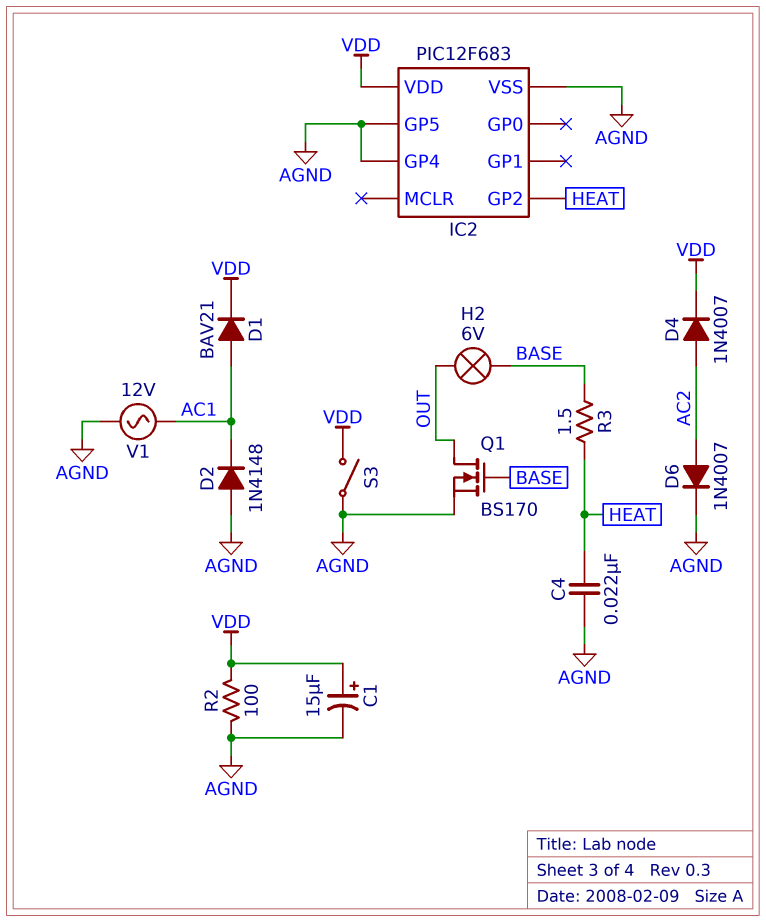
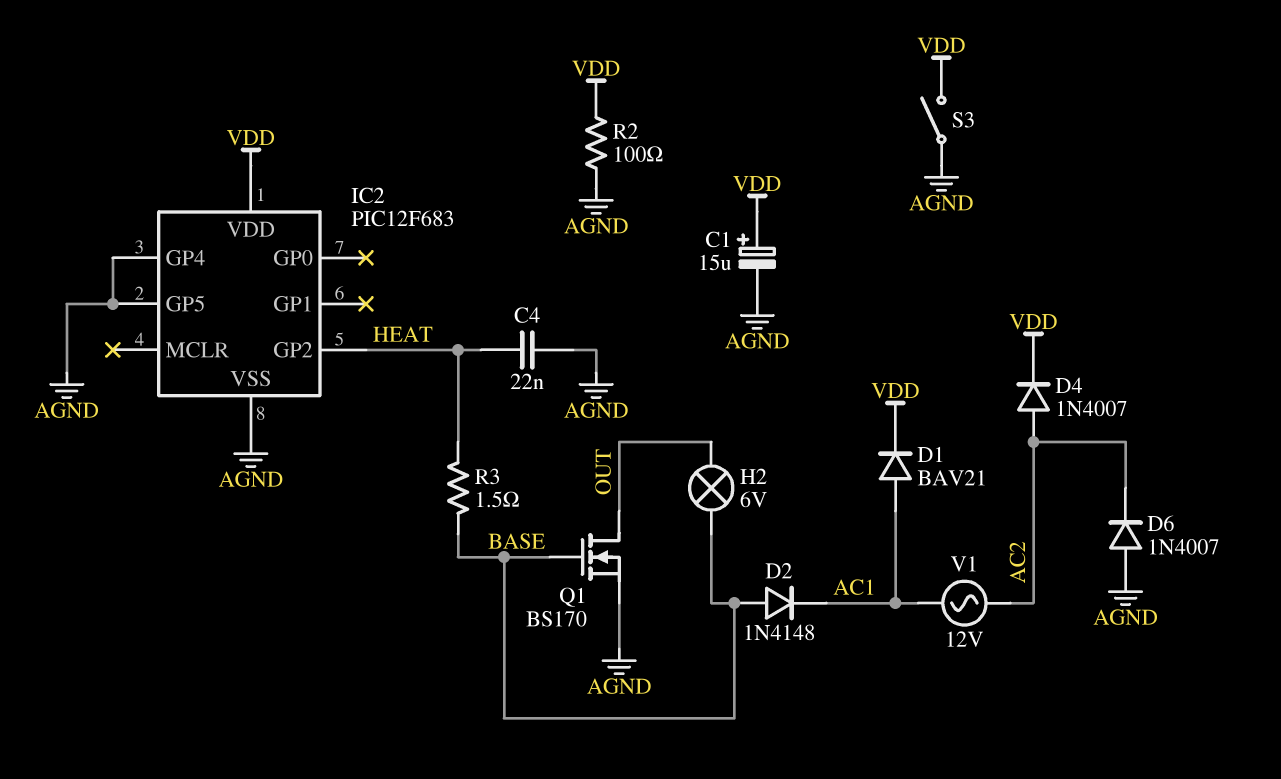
D2: diode 1N4148 (A AGND, K AC1) -> diode 1N4148 (A BASE, K AC1)
D6: diode 1N4007 (A AC2, K AGND) -> diode 1N4007 (A AGND, K AC2)
V1: AC 12V (AC1, AGND) -> AC 12V (AC1, AC2)

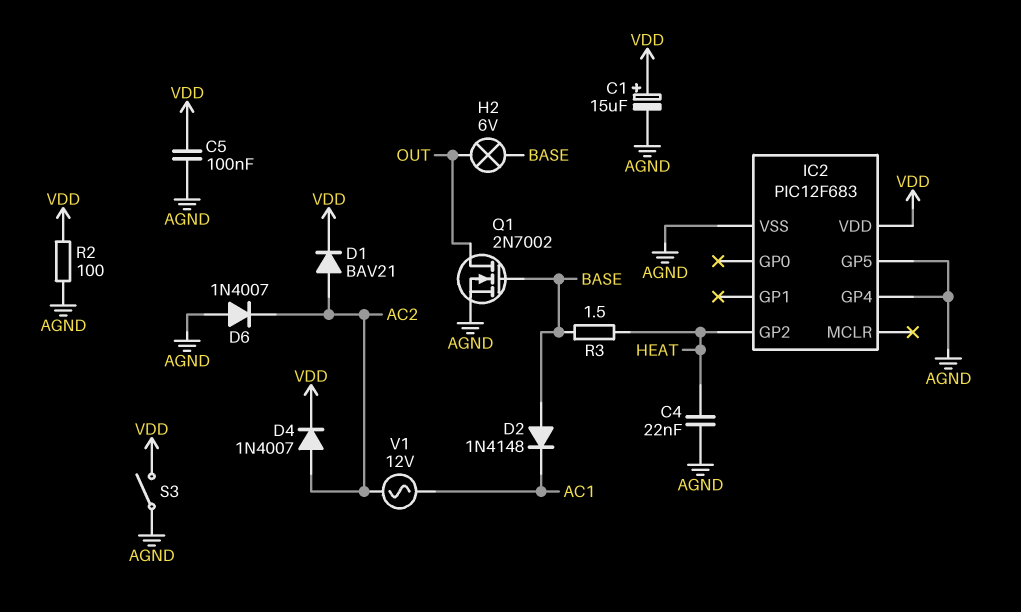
C5: none -> 100nF (AGND, VDD)
D1: diode BAV21 (A AC1, K VDD) -> diode BAV21 (A AC2, K VDD)
Q1: NMOS BS170 (G BASE, D OUT, S AGND) -> NMOS 2N7002 (G BASE, D OUT, S AGND)

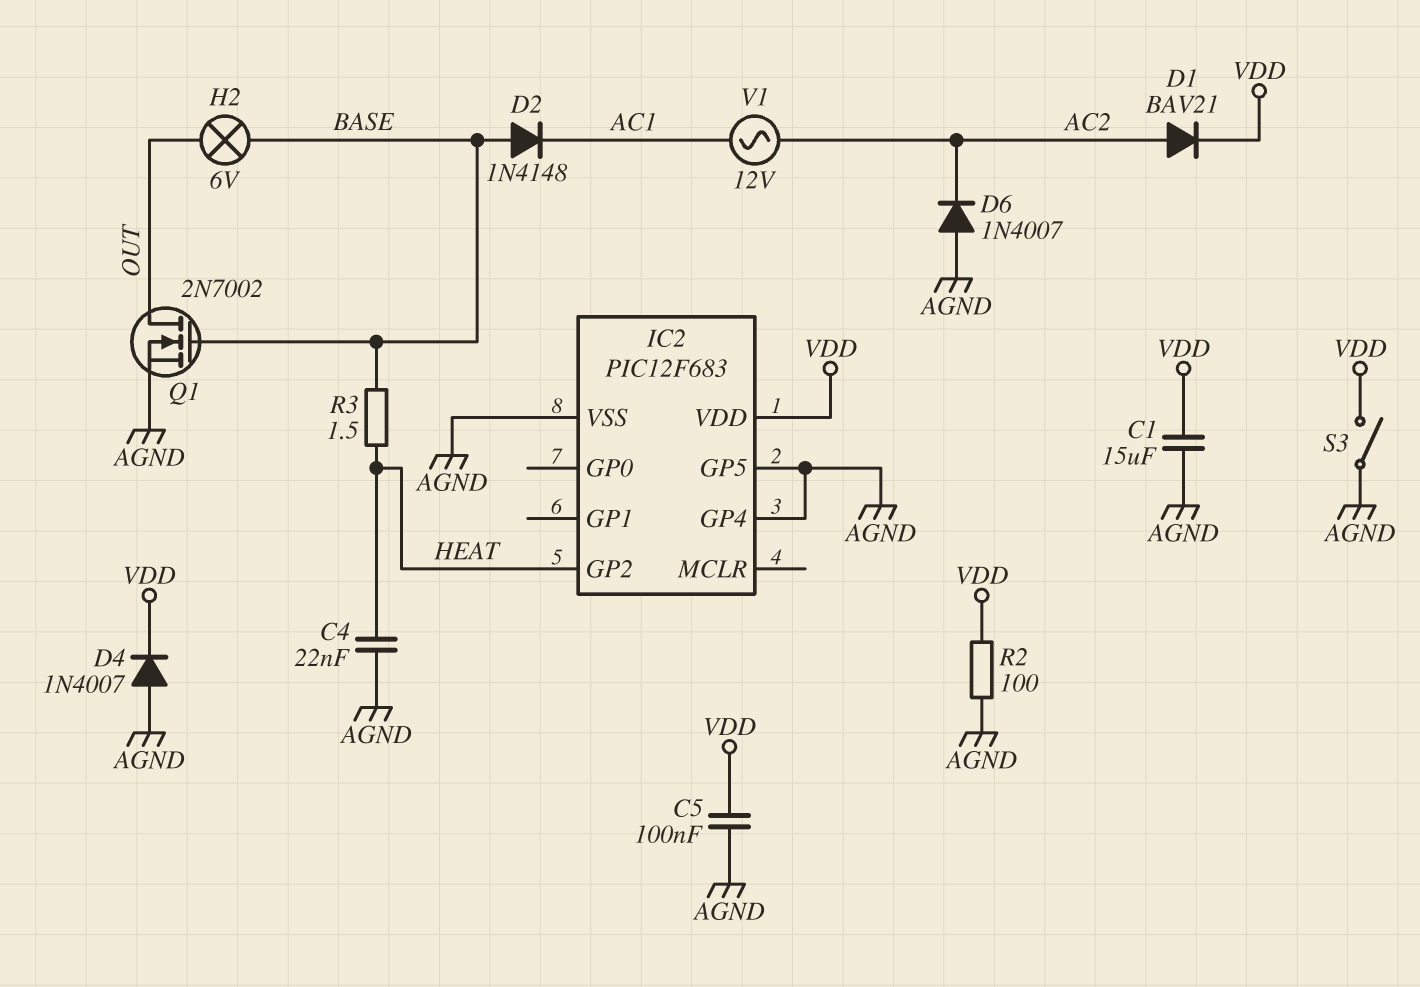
C1: 15uF (plus VDD, minus AGND) -> 15uF (AGND, VDD)
D4: diode 1N4007 (A AC2, K VDD) -> diode 1N4007 (A AGND, K VDD)

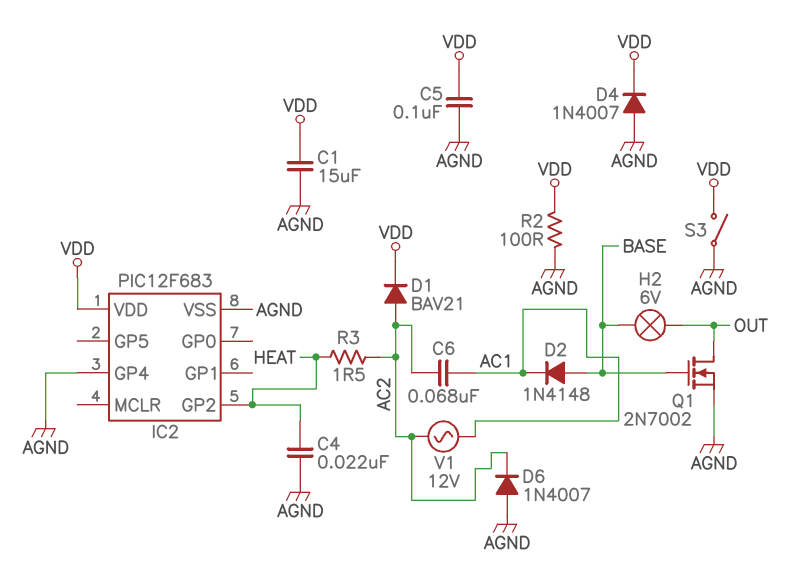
C6: none -> 68nF (AC1, AC2)
IC2 pin GP5: AGND -> none
R3: 1.5 (BASE, HEAT) -> 1.5 (AC2, HEAT)

